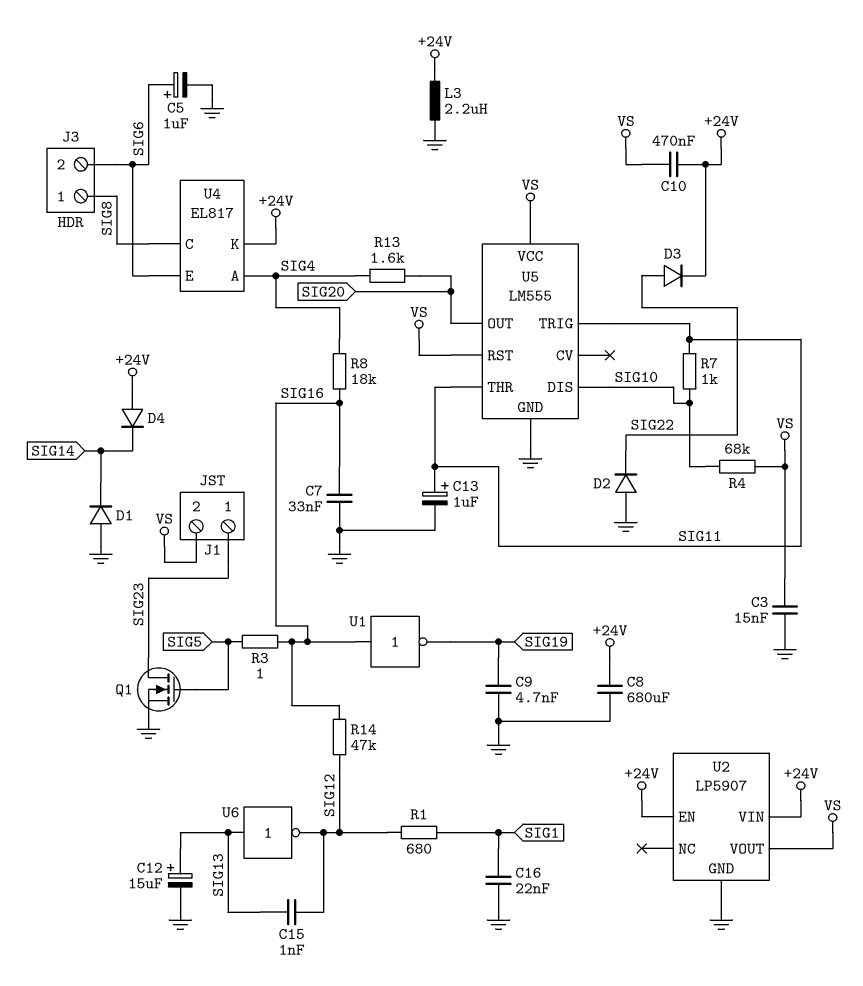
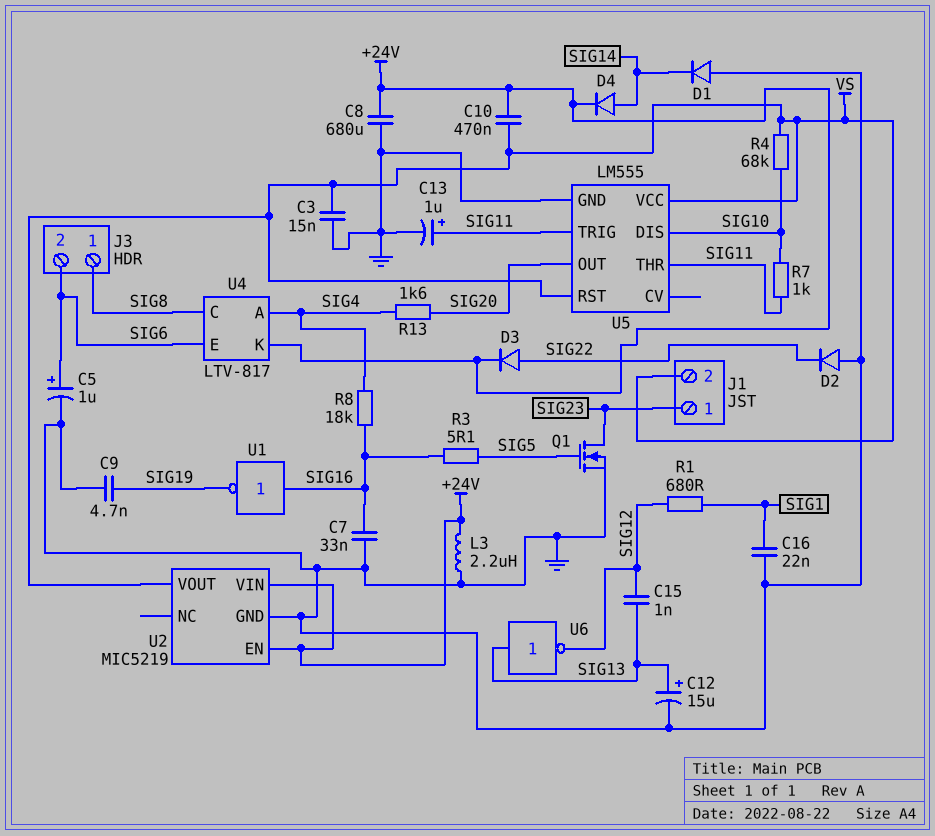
D4: diode (A +24V, K SIG14) -> diode (A SIG14, K +24V)
R3: 1 (SIG5, SIG16) -> 5.1 (SIG5, SIG16)
R14: 47k (SIG12, SIG16) -> none
U2: LP5907 -> MIC5219
U4: EL817 -> LTV-817

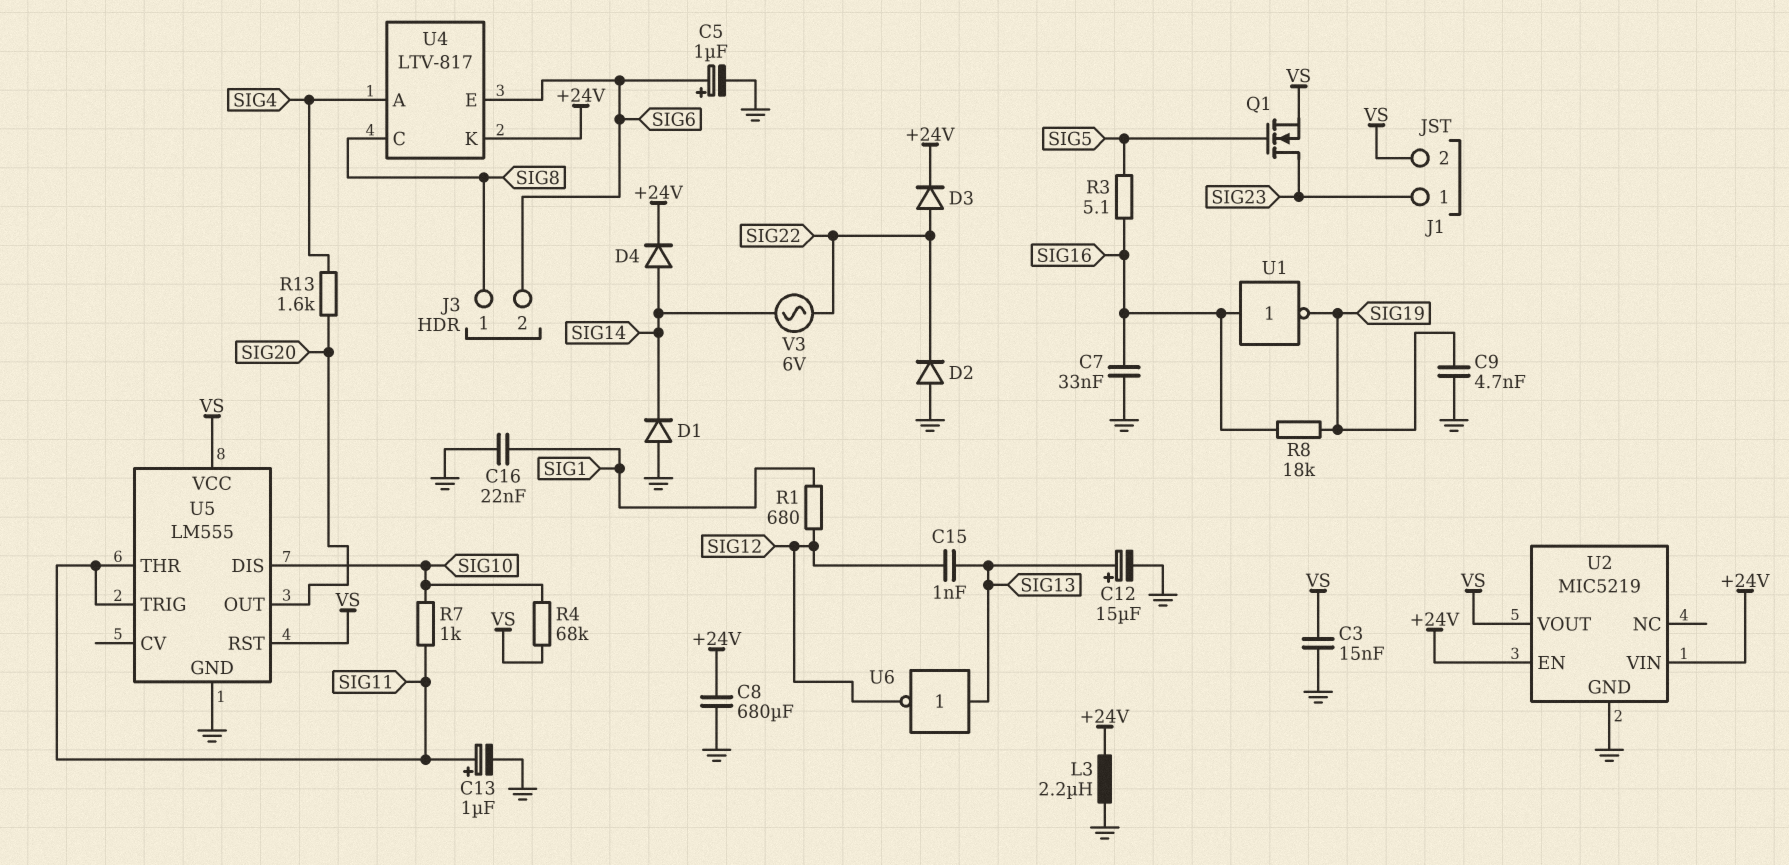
C10: 470nF (+24V, VS) -> none
Q1: NMOS (G SIG5, D SIG23, S GND) -> NMOS (G SIG5, D SIG23, S VS)
R8: 18k (SIG4, SIG16) -> 18k (SIG16, SIG19)
V3: none -> AC 6V (SIG14, SIG22)

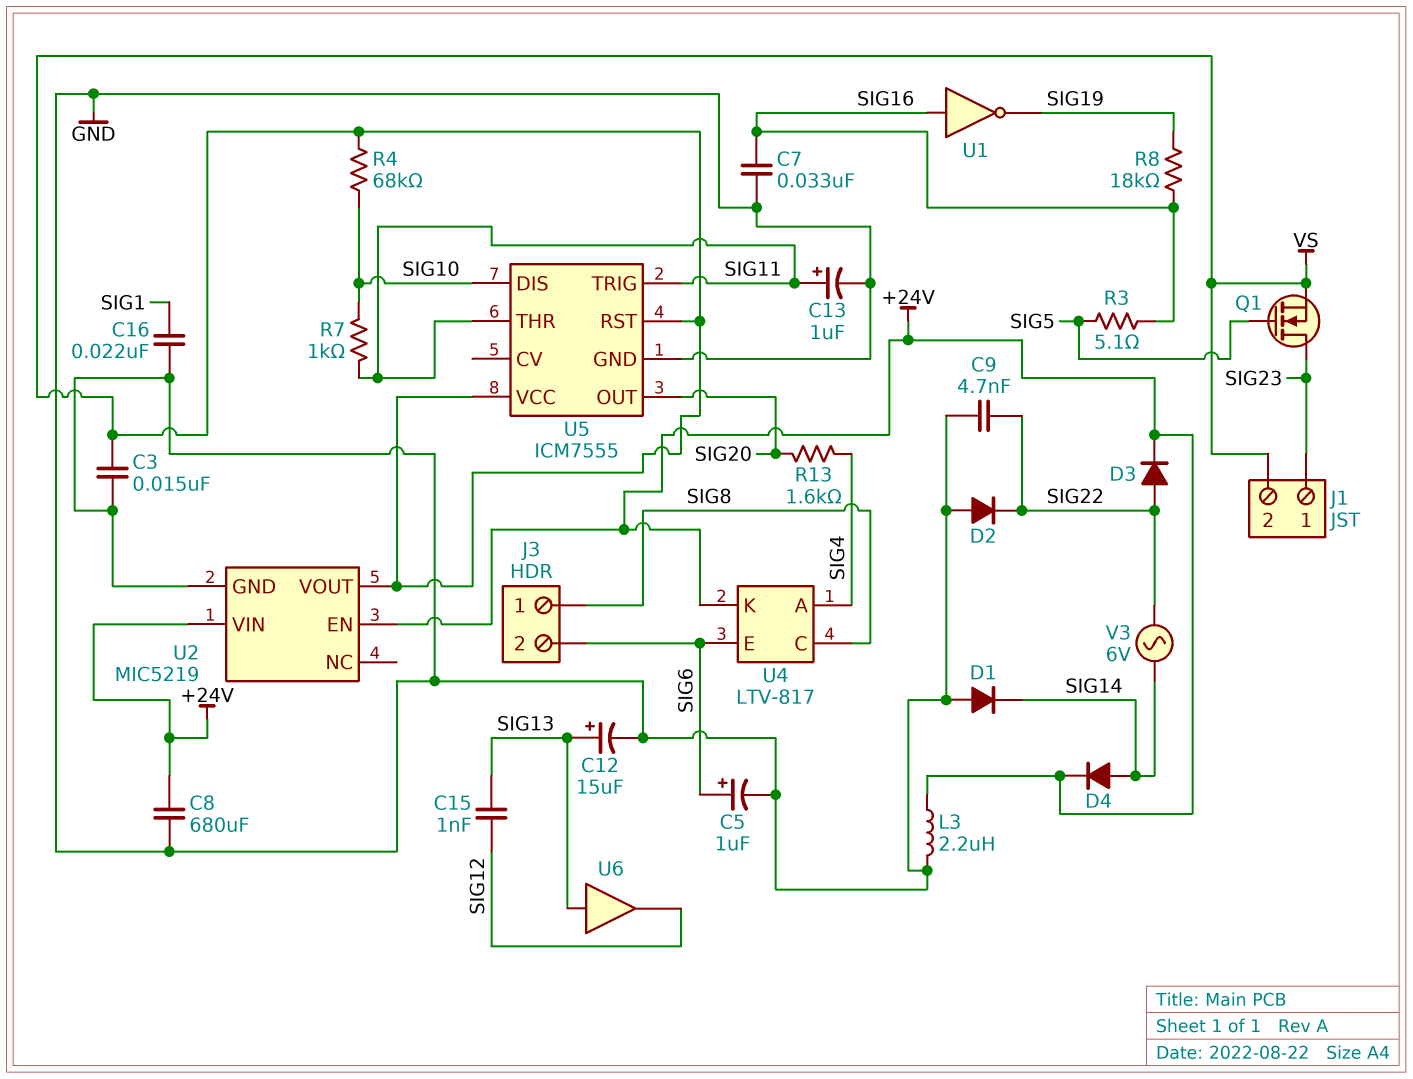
C9: 4.7nF (GND, SIG19) -> 4.7nF (GND, SIG22)
R1: 680 (SIG1, SIG12) -> none
U5: LM555 -> ICM7555
U6: NOT (in SIG13, out SIG12) -> buffer (in SIG13, out SIG12)

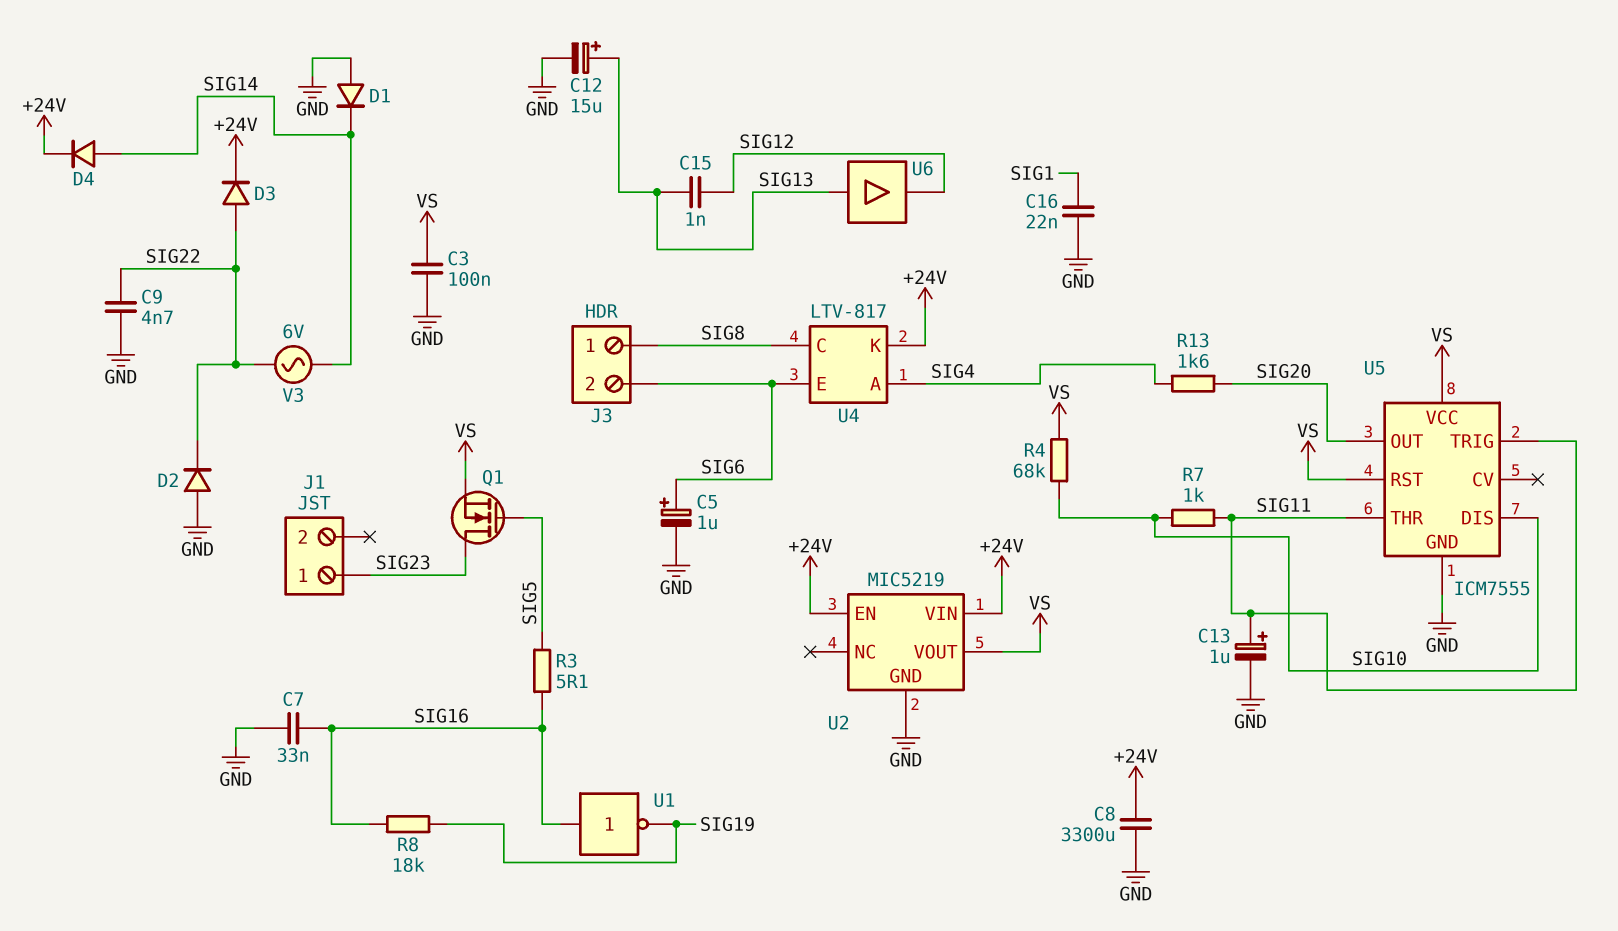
C3: 15nF (GND, VS) -> 100nF (GND, VS)
C8: 680uF (+24V, GND) -> 3300uF (+24V, GND)
J1 pin 2: VS -> none
L3: 2.2uH (+24V, GND) -> none

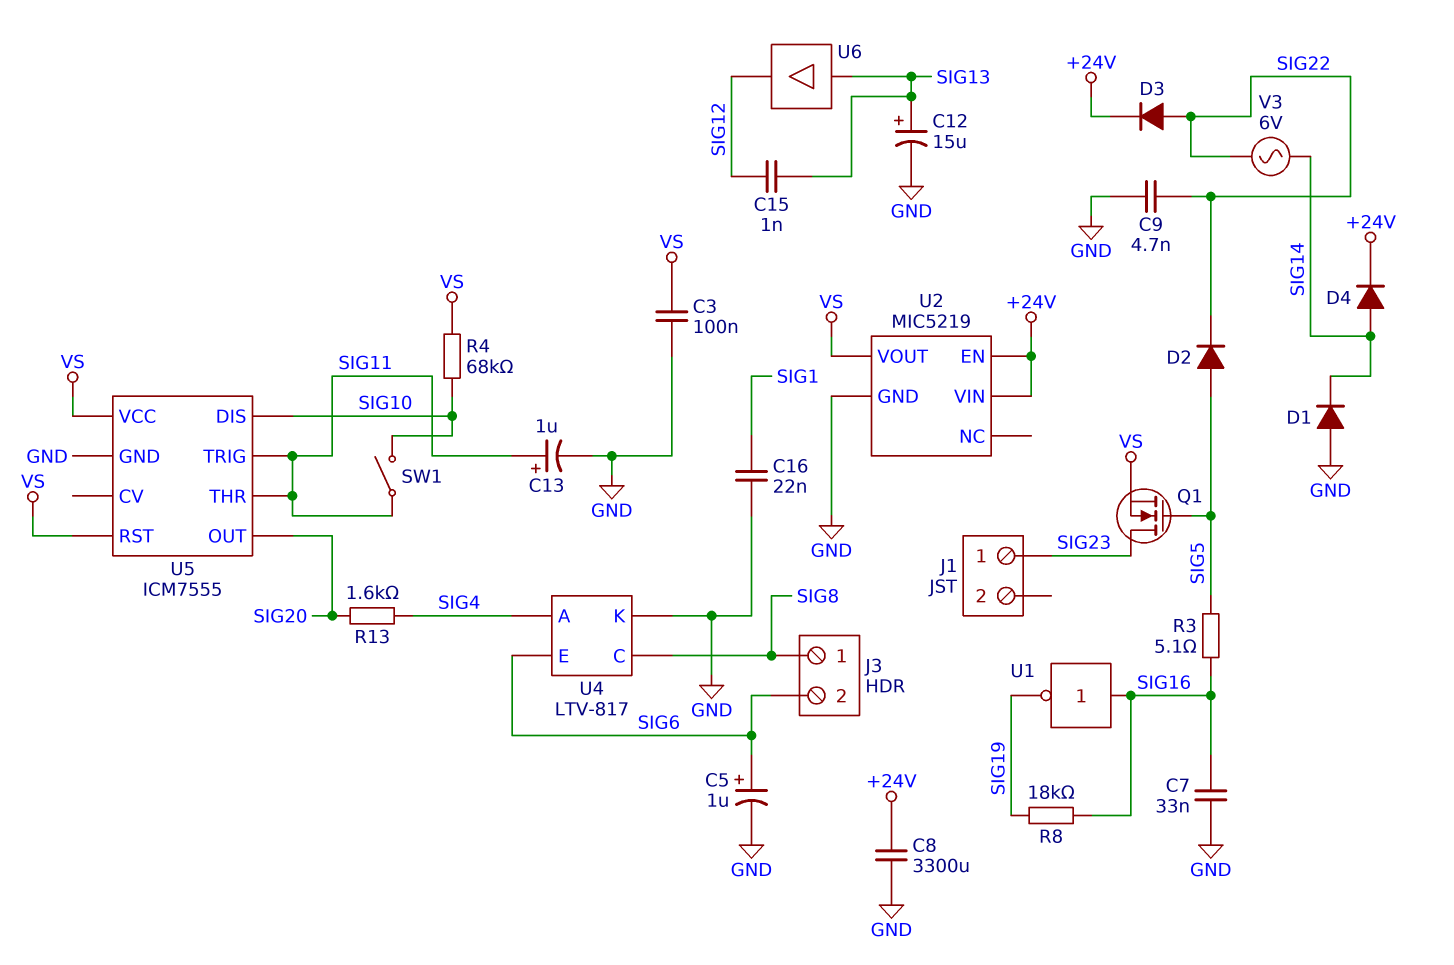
D2: diode (A GND, K SIG22) -> diode (A SIG5, K SIG22)
R7: 1k (SIG10, SIG11) -> none
SW1: none -> switch (SIG10, SIG11)
U4 pin K: +24V -> GND

